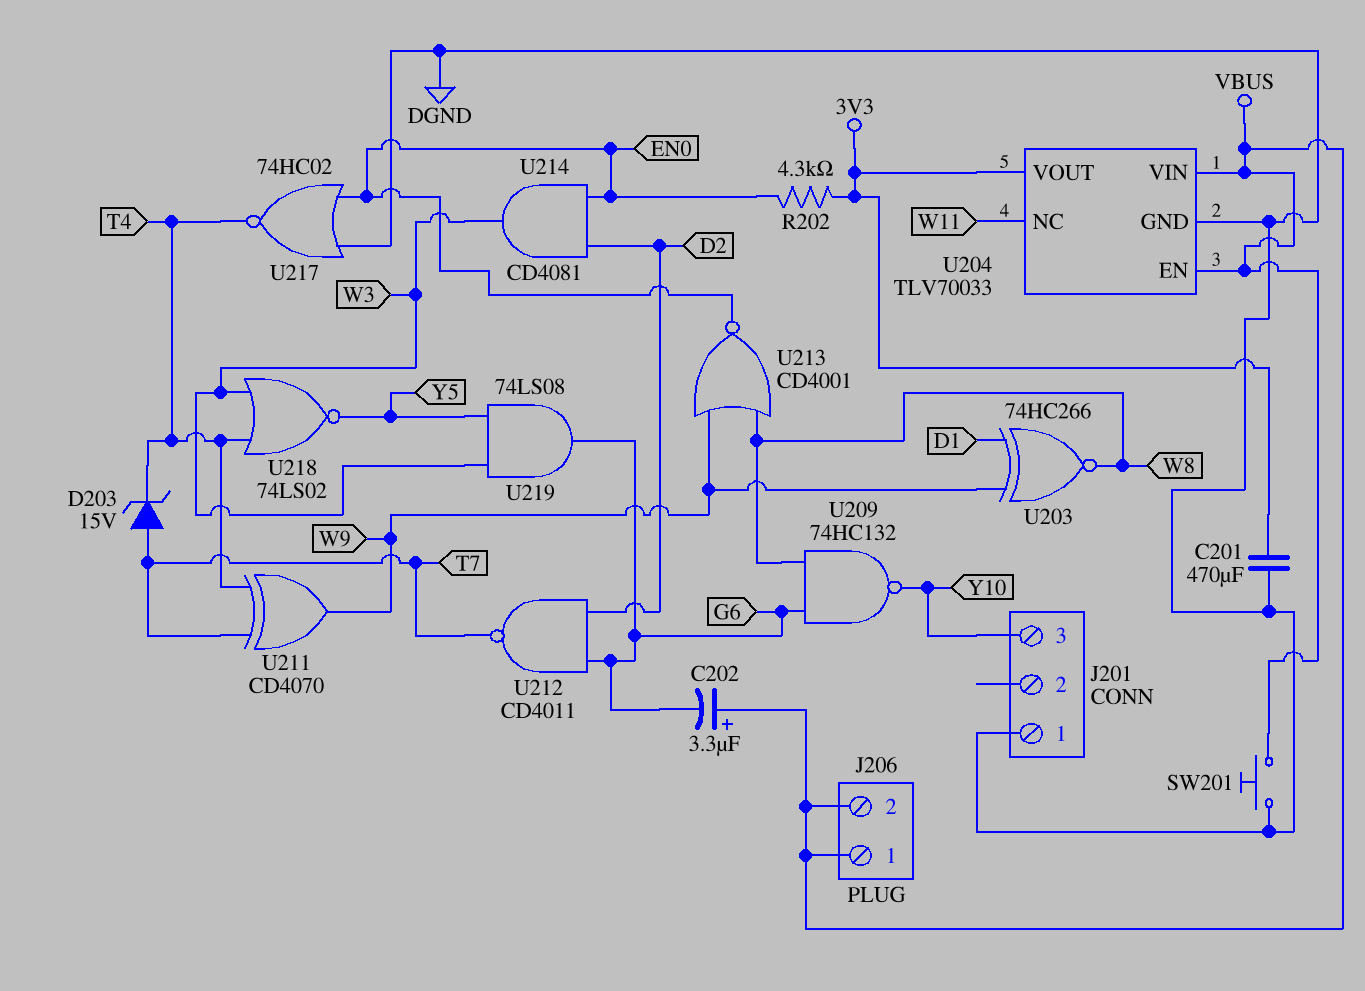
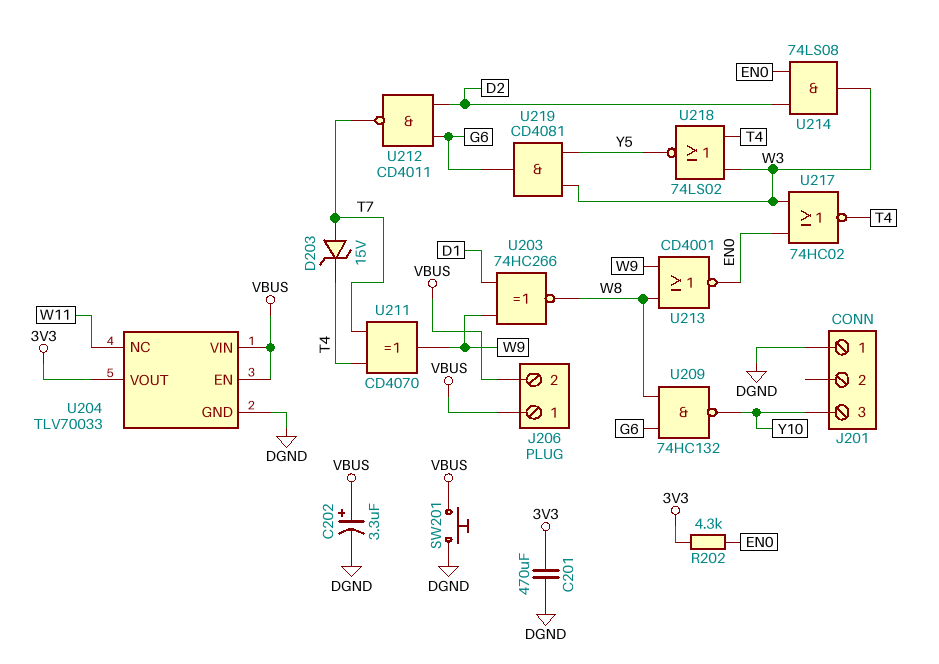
C202: 3.3uF (plus VBUS, minus G6) -> 3.3uF (plus VBUS, minus DGND)
U214: AND CD4081 (in D2, in EN0, out W3) -> AND 74LS08 (in D2, in EN0, out W3)
U217: NOR 74HC02 (in DGND, in EN0, out T4) -> NOR 74HC02 (in EN0, in W3, out T4)
U219: AND 74LS08 (in W3, in Y5, out G6) -> AND CD4081 (in W3, in Y5, out G6)

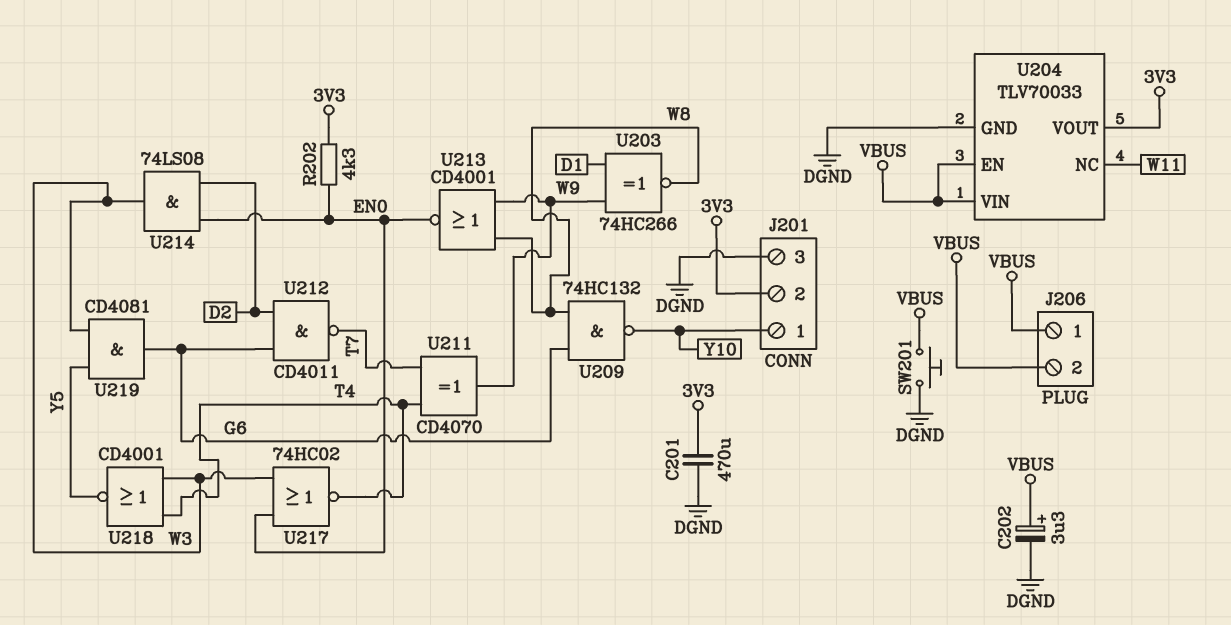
D203: zener 15V (A T7, K T4) -> none
J201 pin 1: DGND -> Y10
J201 pin 2: none -> 3V3
J201 pin 3: Y10 -> DGND
U218: NOR 74LS02 (in T4, in W3, out Y5) -> NOR CD4001 (in T4, in W3, out Y5)

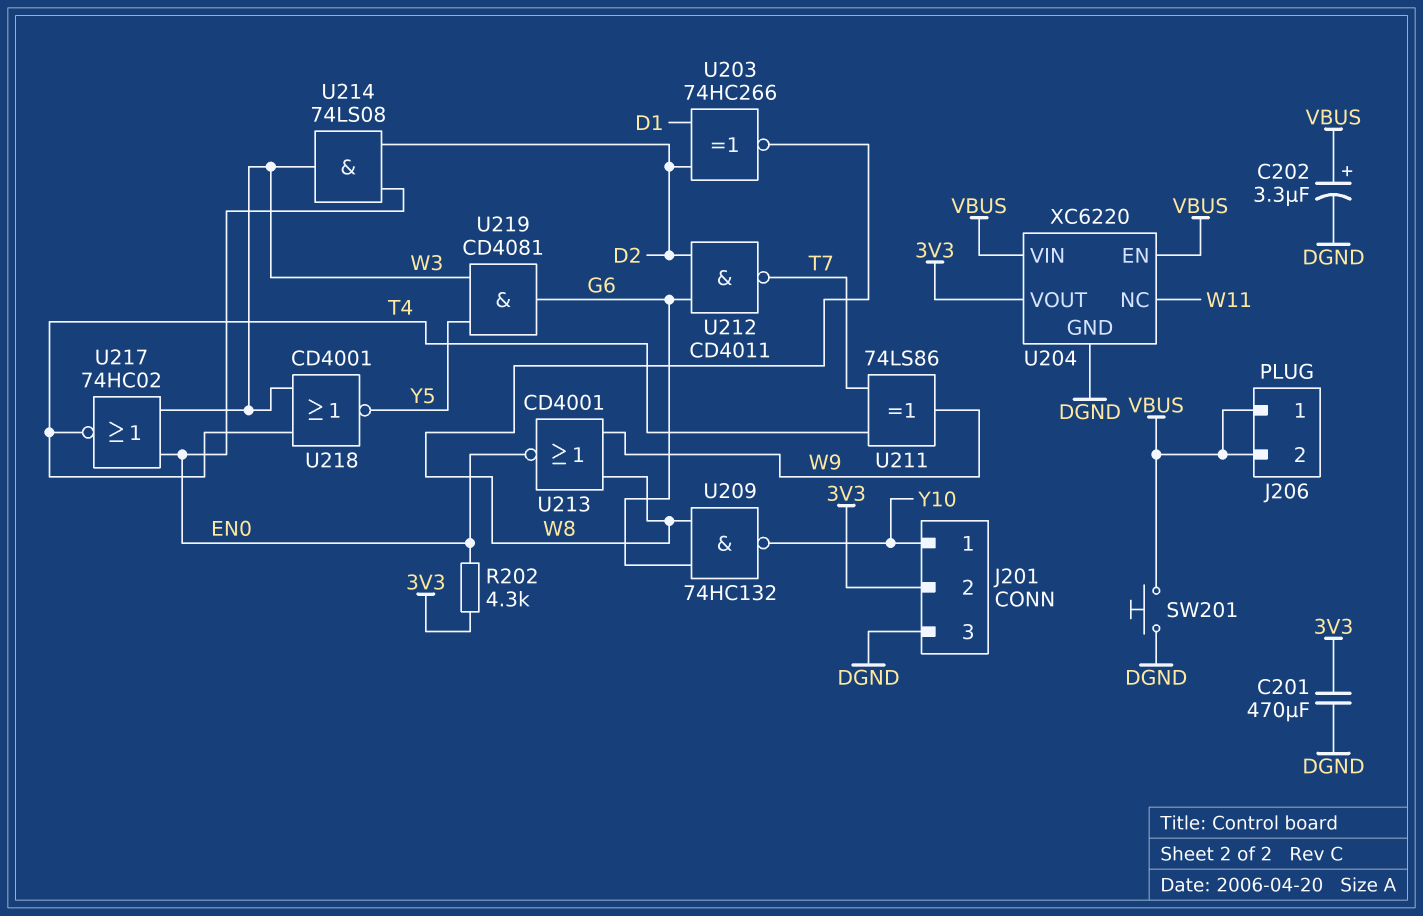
U203: XNOR 74HC266 (in D1, in W9, out W8) -> XNOR 74HC266 (in D1, in D2, out W8)
U204: TLV70033 -> XC6220
U211: XOR CD4070 (in T4, in T7, out W9) -> XOR 74LS86 (in T4, in T7, out W9)

